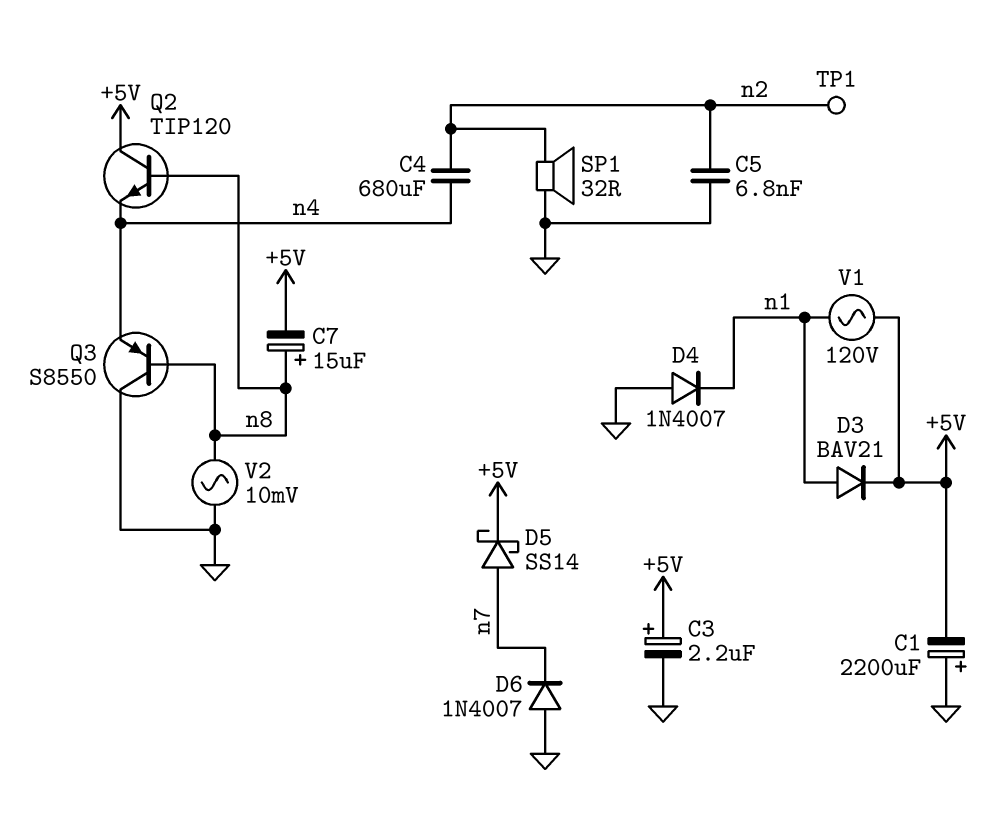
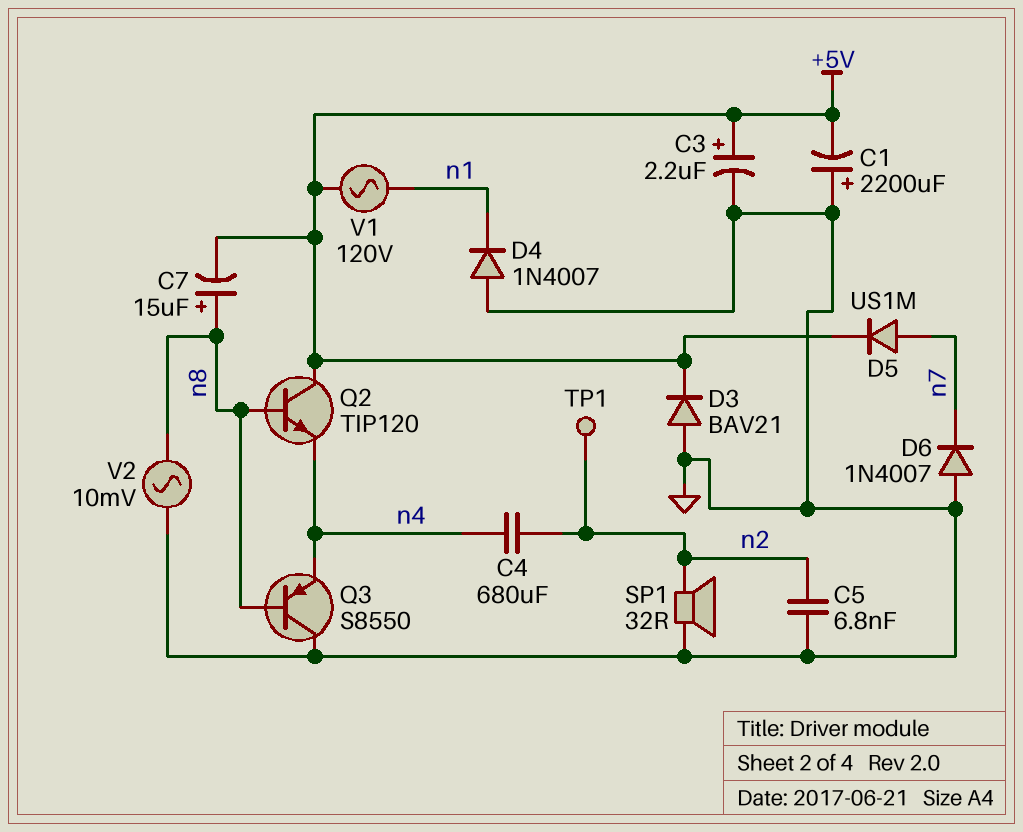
D3: diode BAV21 (A n1, K +5V) -> diode BAV21 (A GND, K +5V)
D5: schottky SS14 (A n7, K +5V) -> diode US1M (A n7, K +5V)

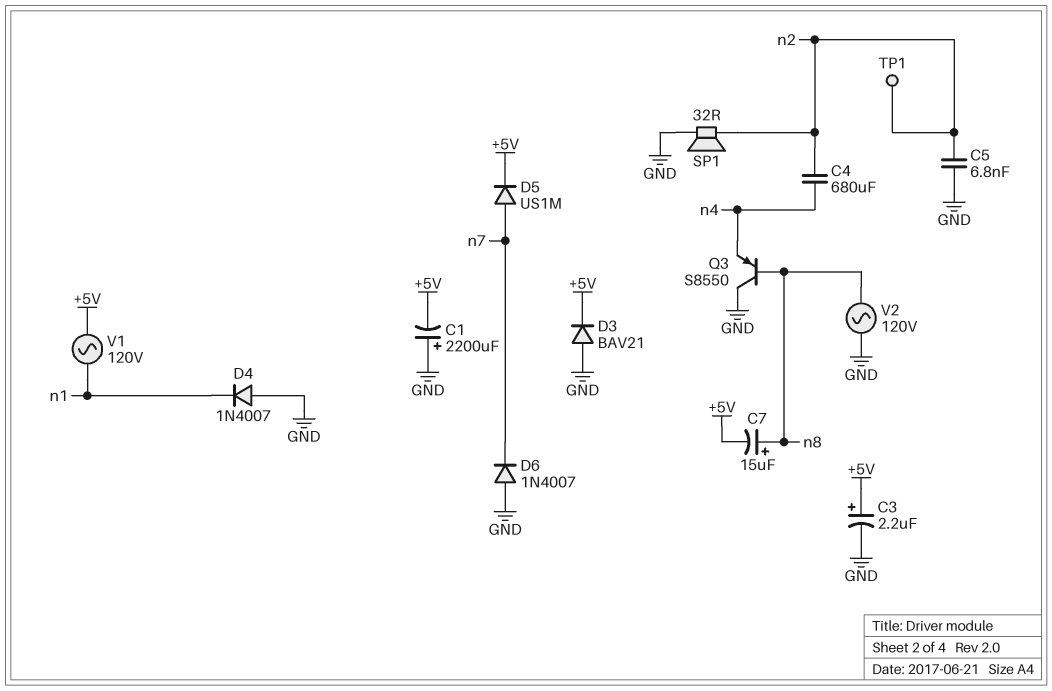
Q2: NPN TIP120 (B n8, C +5V, E n4) -> none
V2: AC 10mV (GND, n8) -> AC 120V (GND, n8)

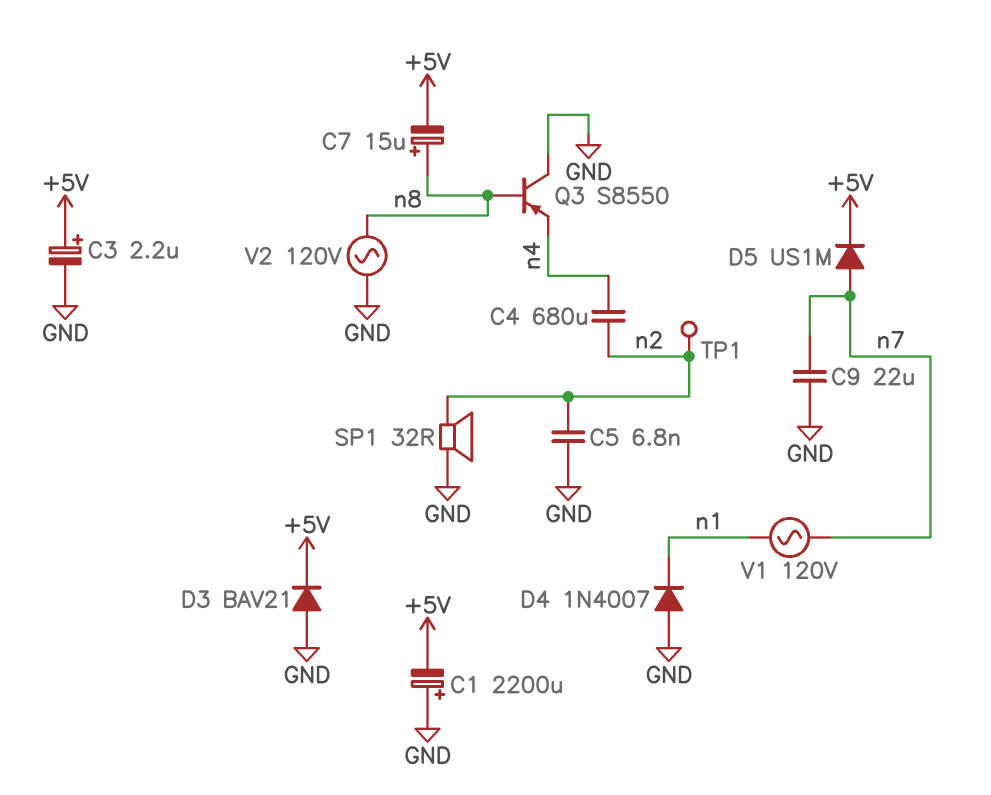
C9: none -> 22uF (GND, n7)
D6: diode 1N4007 (A GND, K n7) -> none
V1: AC 120V (+5V, n1) -> AC 120V (n1, n7)

